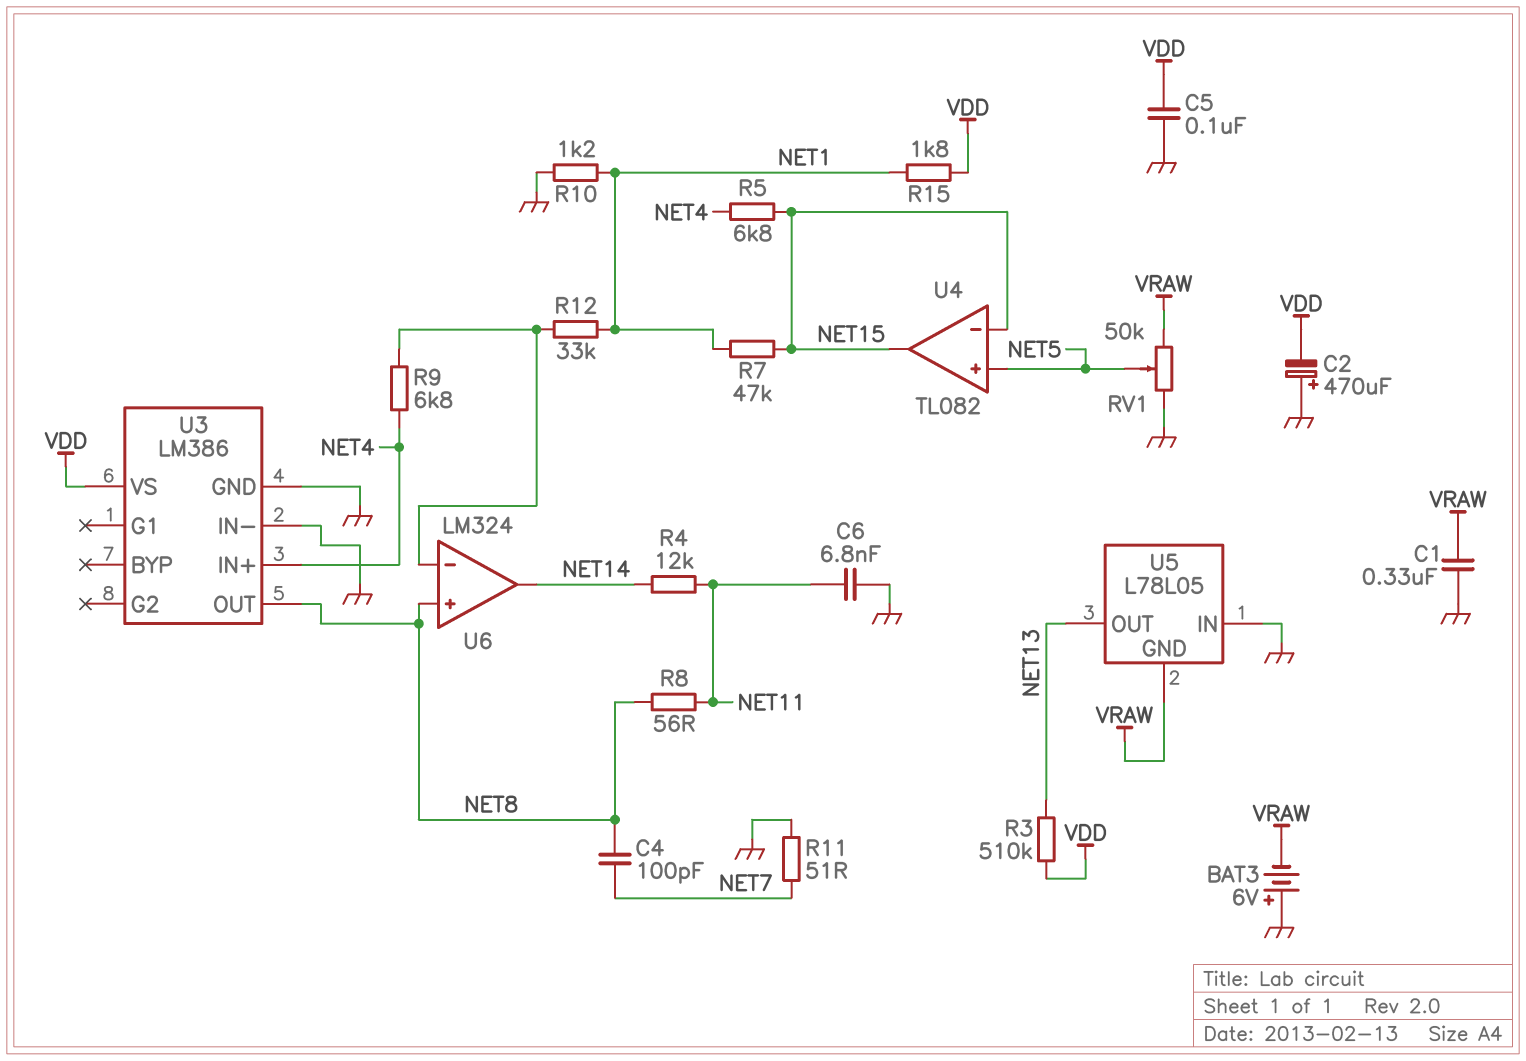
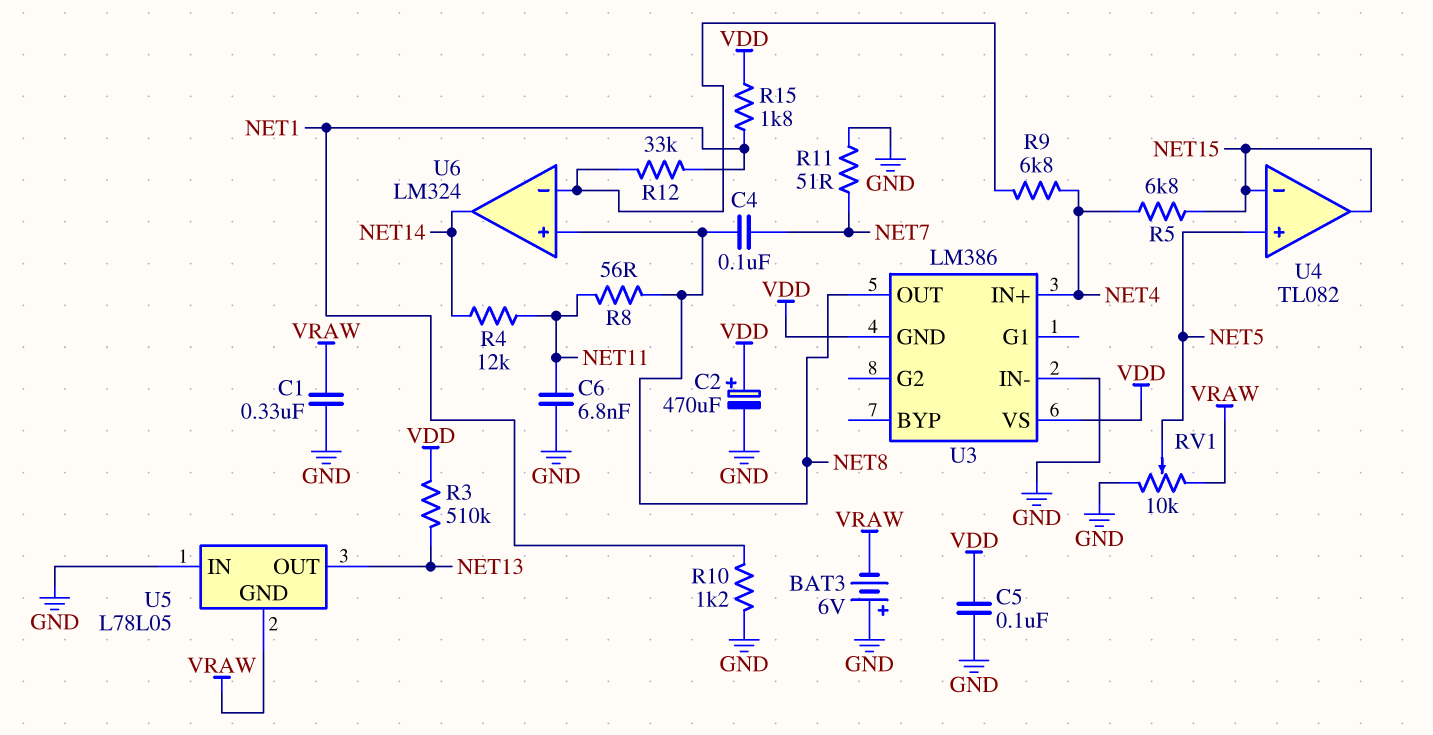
C2: 470uF (plus GND, minus VDD) -> 470uF (plus VDD, minus GND)
C4: 100pF (NET7, NET8) -> 100nF (NET7, NET8)
R7: 47k (NET1, NET15) -> none
RV1: 50k (GND, VRAW, wiper NET5) -> 10k (GND, VRAW, wiper NET5)
U3 pin GND: GND -> VDD

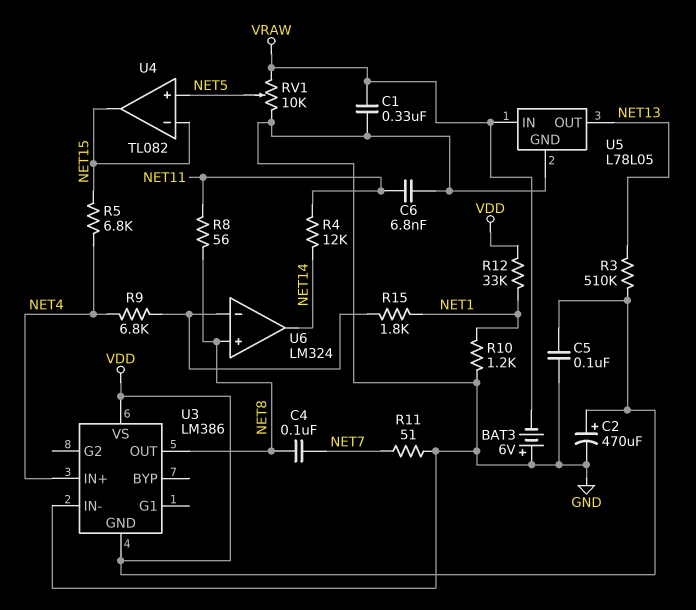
R12: 33k (NET1, U6/in-) -> 33k (NET1, VDD)
R15: 1.8k (NET1, VDD) -> 1.8k (NET1, U6/in-)
U5 pin GND: VRAW -> GND
U5 pin IN: GND -> VRAW

